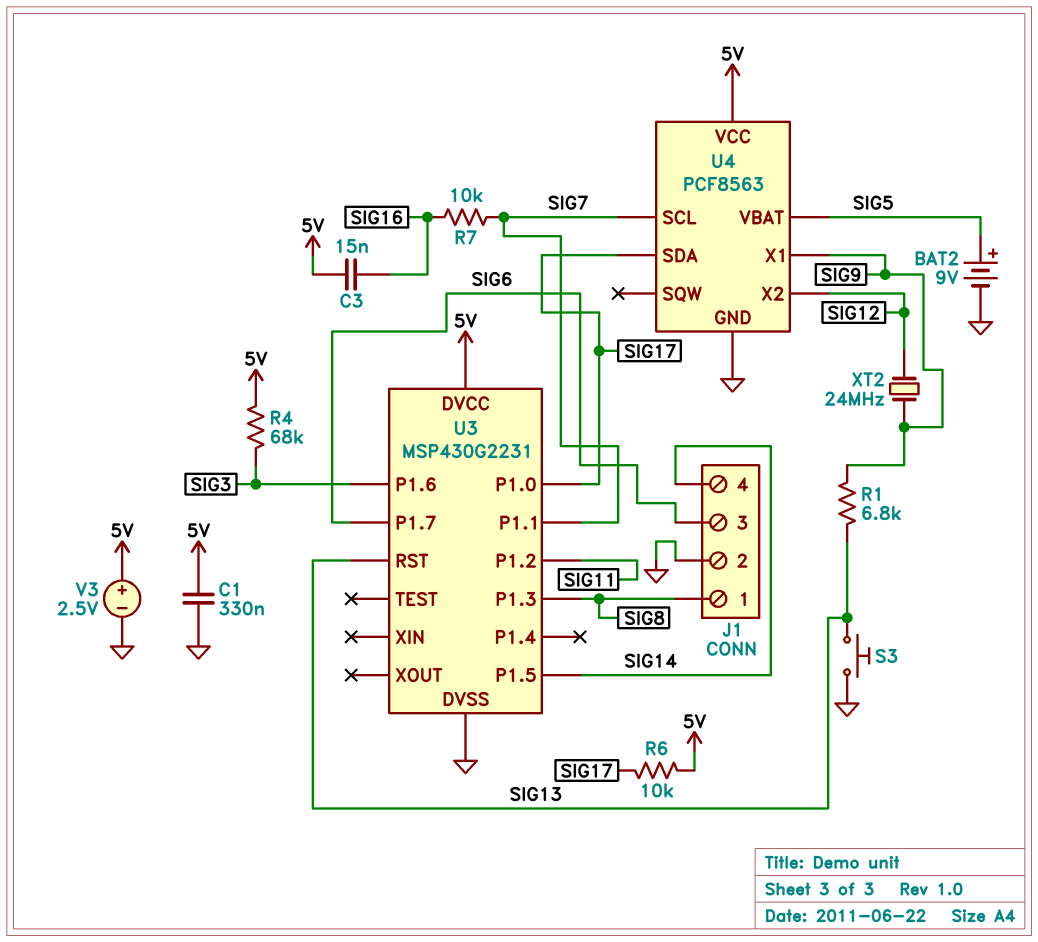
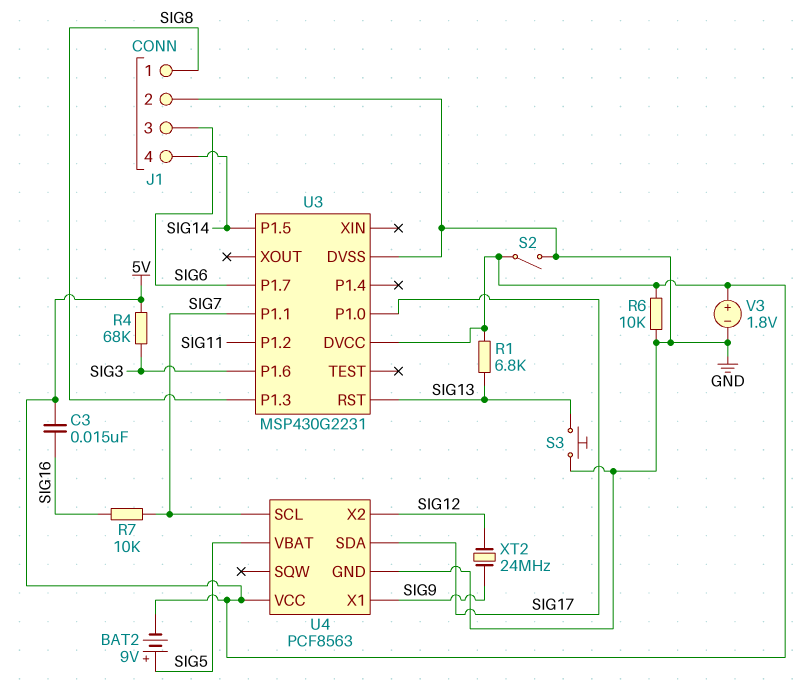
BAT2: 9V (plus SIG5, minus GND) -> 9V (plus SIG5, minus 5V)
C1: 330nF (5V, GND) -> none
R1: 6.8k (SIG9, SIG13) -> 6.8k (5V, SIG13)
R6: 10k (5V, SIG17) -> 10k (5V, GND)
S2: none -> switch (5V, GND)
V3: 2.5V (plus 5V, minus GND) -> 1.8V (plus 5V, minus GND)

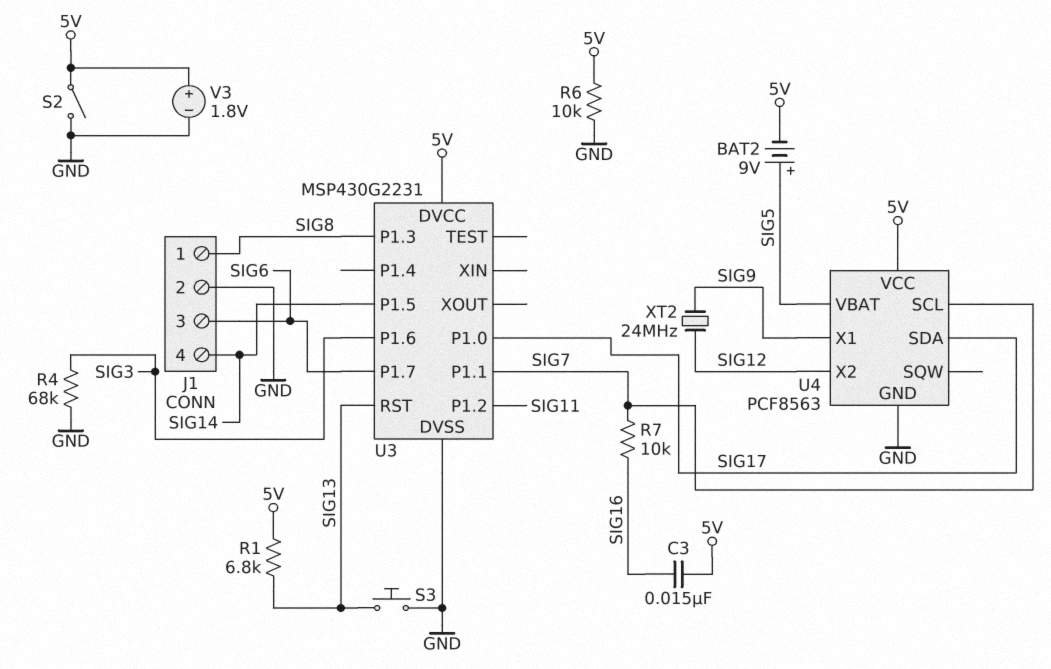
R4: 68k (5V, SIG3) -> 68k (GND, SIG3)

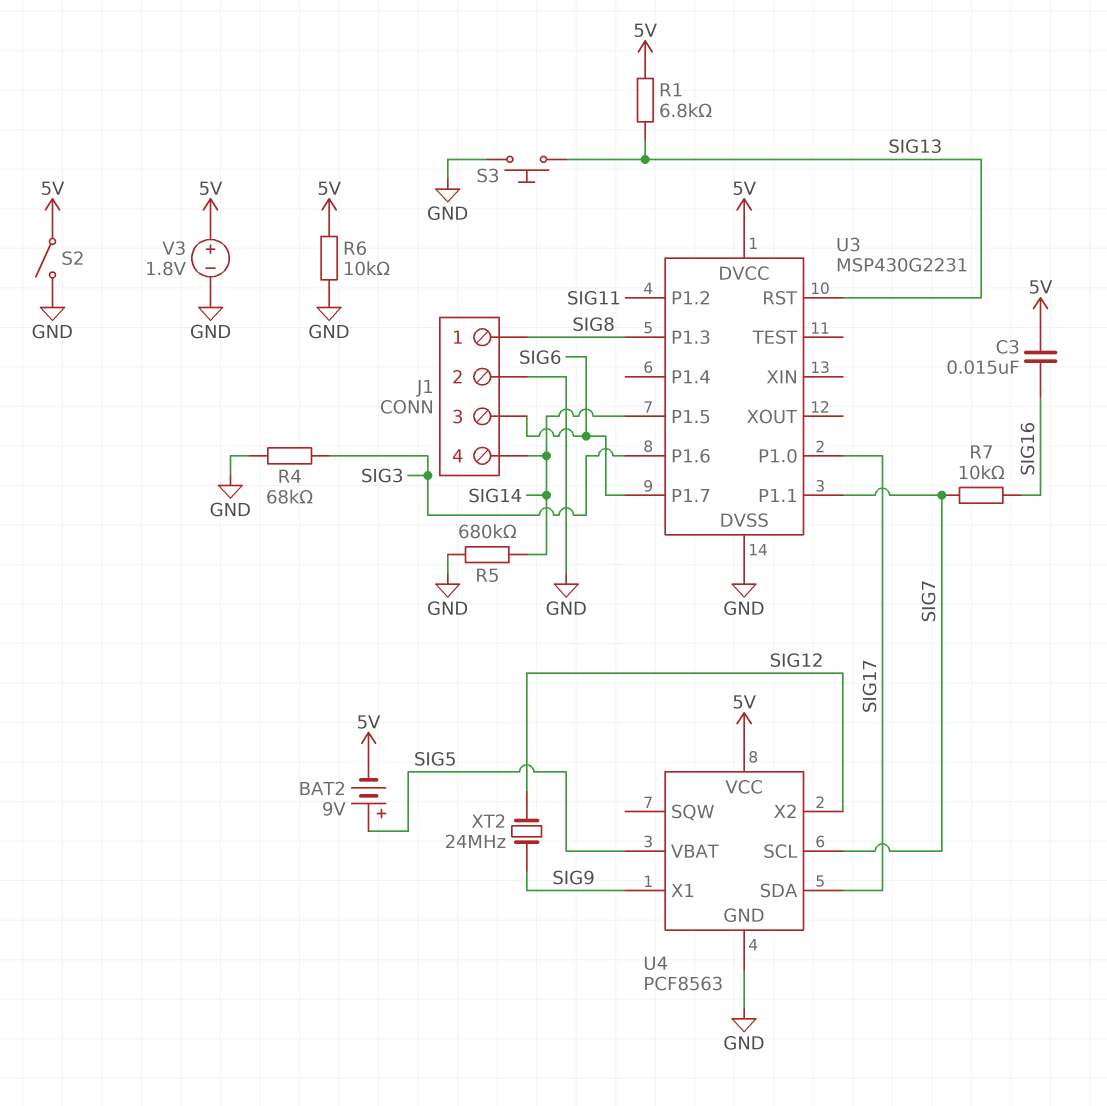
R5: none -> 680k (GND, SIG14)

